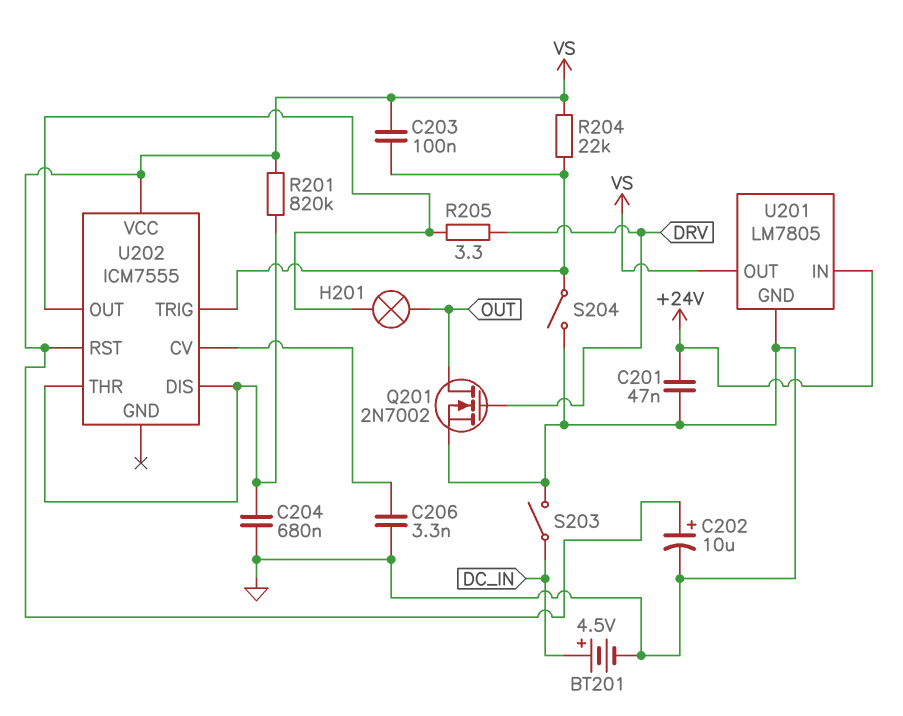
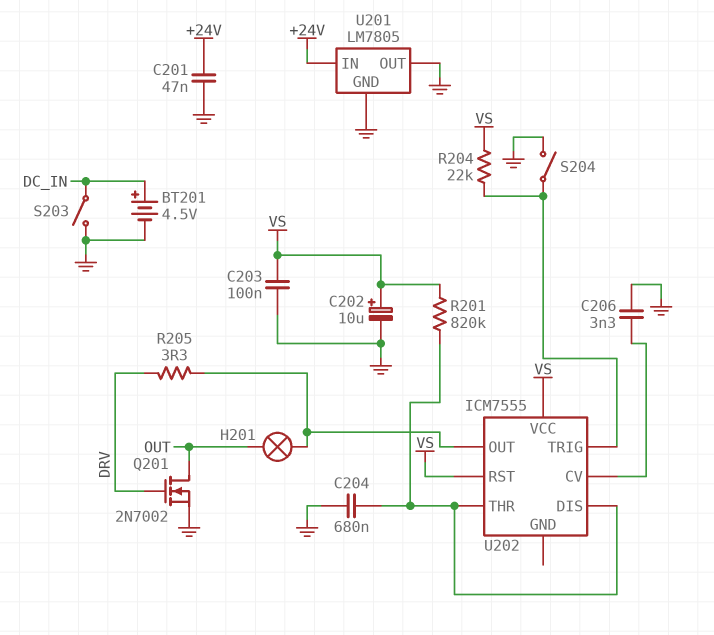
C203: 100nF (U202/TRIG, VS) -> 100nF (GND, VS)
U201 pin OUT: VS -> GND

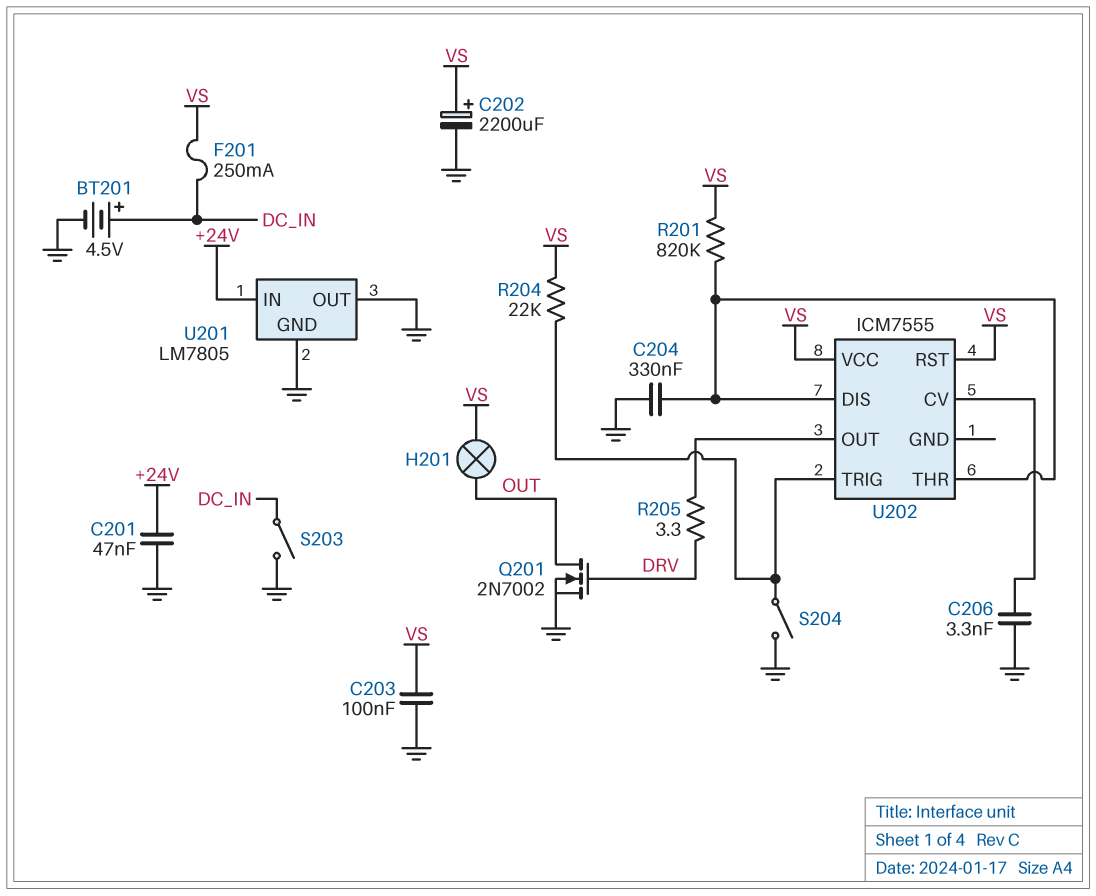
C202: 10uF (plus VS, minus GND) -> 2200uF (plus VS, minus GND)
C204: 680nF (GND, U202/DIS) -> 330nF (GND, U202/DIS)
F201: none -> 250mA (DC_IN, VS)
H201: lamp (OUT, U202/OUT) -> lamp (OUT, VS)

